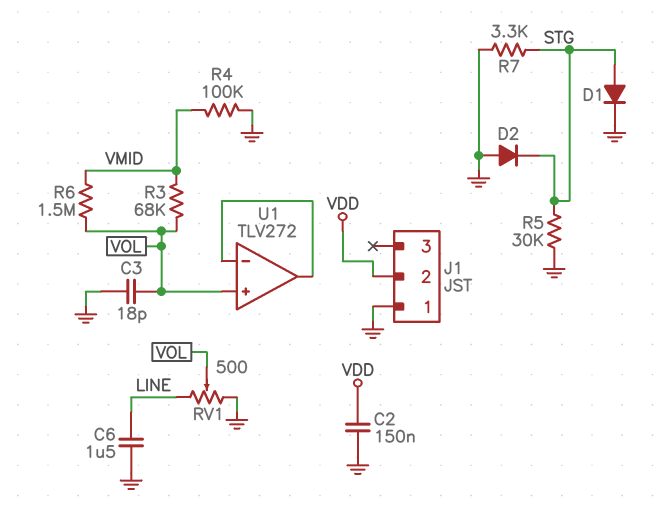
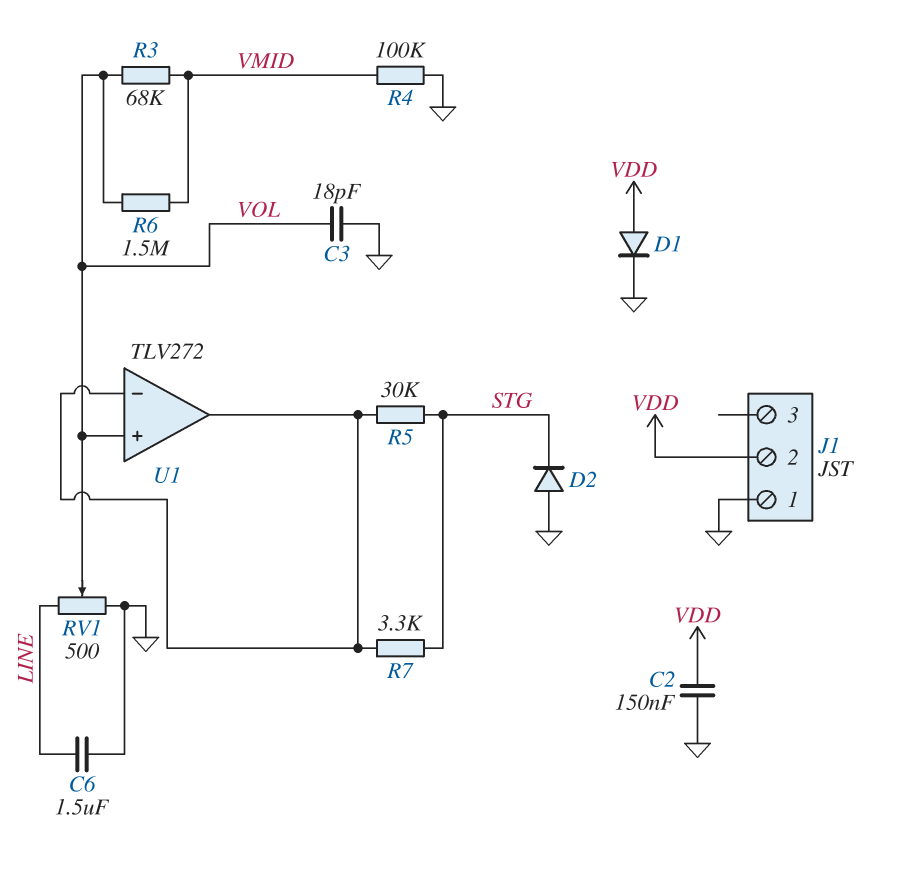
D1: diode (A STG, K GND) -> diode (A VDD, K GND)
R5: 30k (GND, STG) -> 30k (STG, U1/in-)
R7: 3.3k (GND, STG) -> 3.3k (STG, U1/in-)

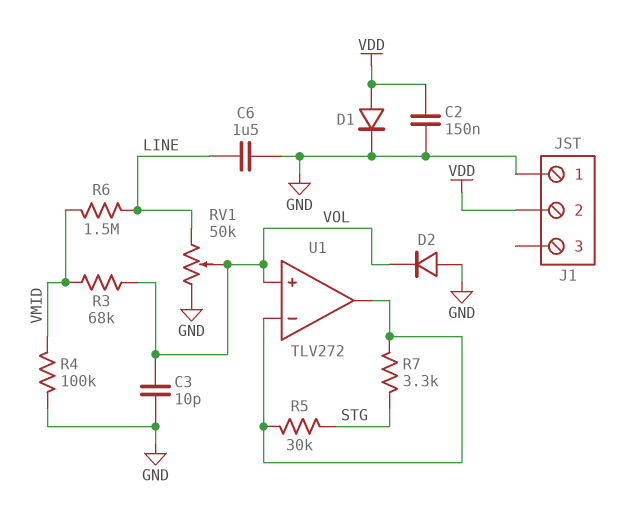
C3: 18pF (GND, VOL) -> 10pF (GND, VOL)
D2: diode (A GND, K STG) -> diode (A GND, K VOL)
R6: 1.5M (VMID, VOL) -> 1.5M (LINE, VMID)
RV1: 500 (GND, LINE, wiper VOL) -> 50k (GND, LINE, wiper VOL)

